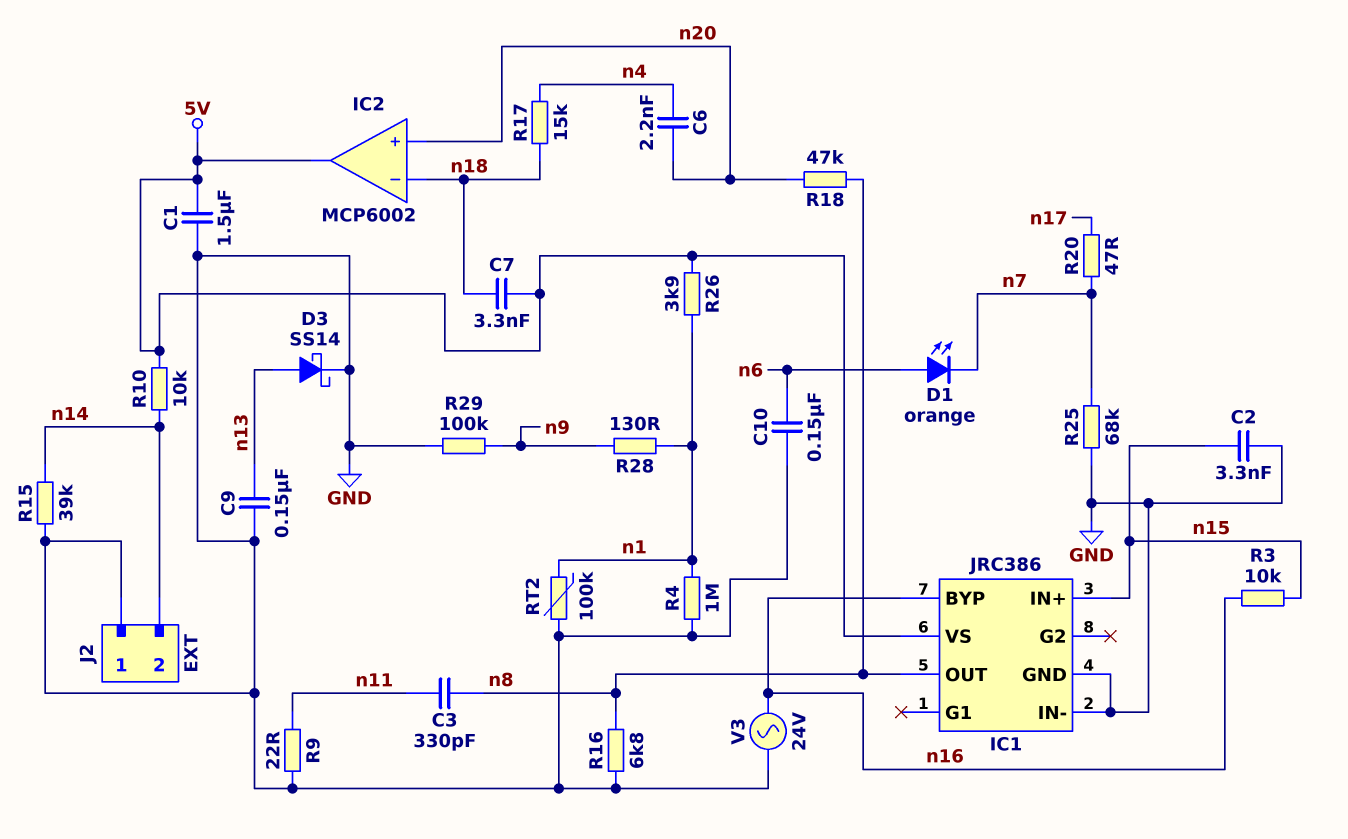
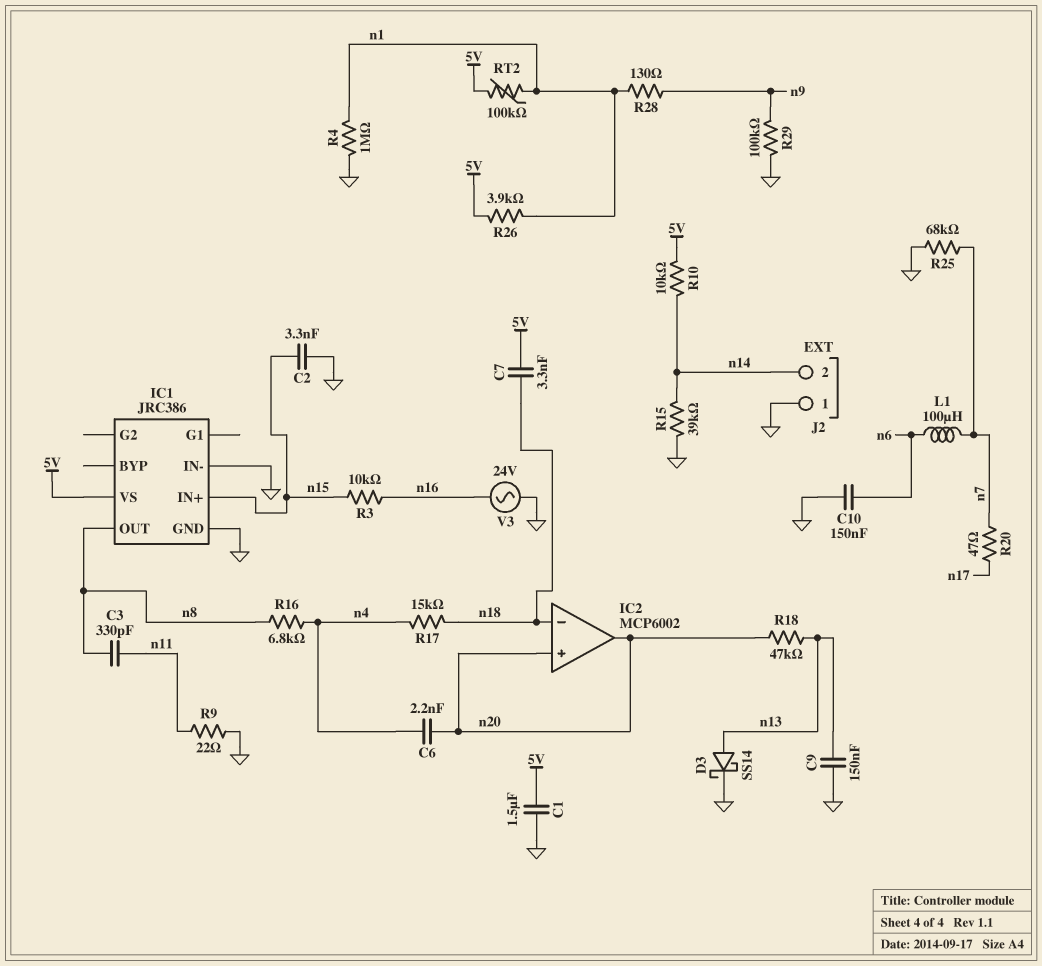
D1: LED orange (A n6, K n7) -> none
IC1 pin BYP: n16 -> none
IC2 pin out: 5V -> n20
L1: none -> 100uH (n6, n7)
R16: 6.8k (GND, n8) -> 6.8k (n4, n8)
R18: 47k (n8, n20) -> 47k (n13, n20)
RT2: 100k (GND, n1) -> 100k (5V, n1)

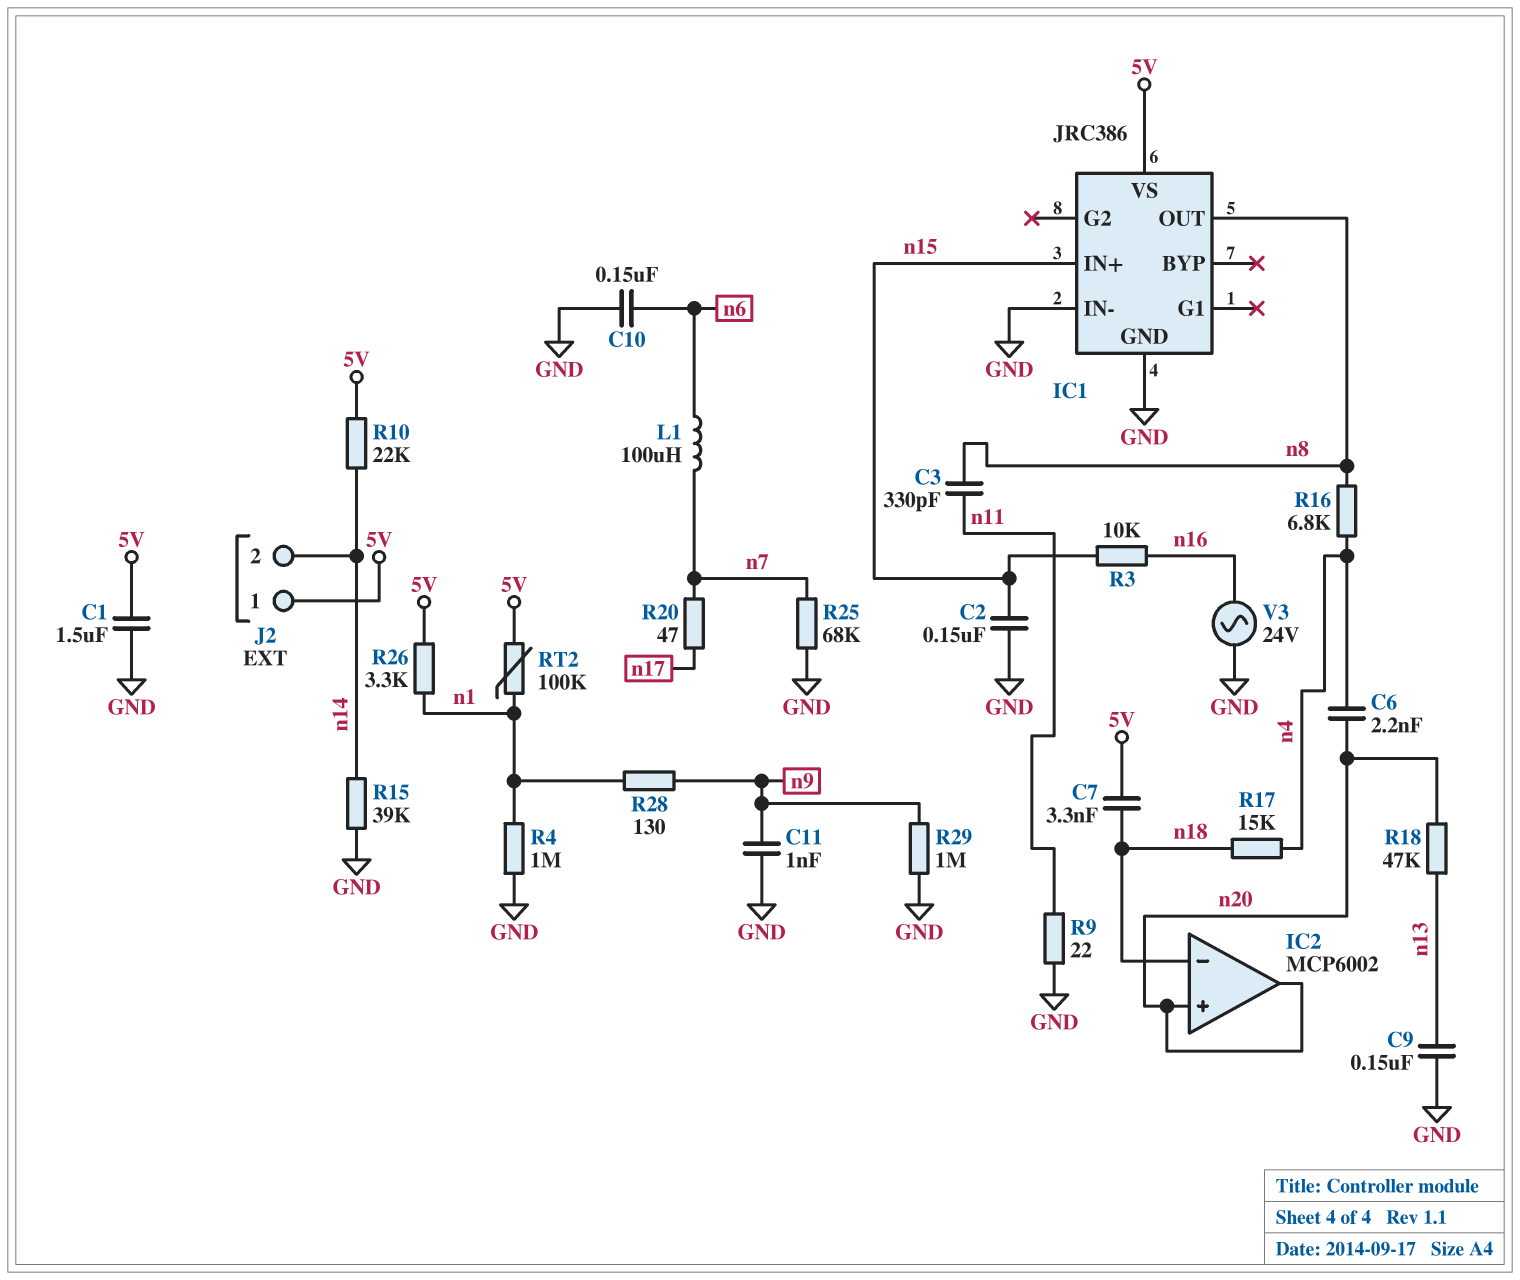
C2: 3.3nF (GND, n15) -> 150nF (GND, n15)
C11: none -> 1nF (GND, n9)
D3: schottky SS14 (A n13, K GND) -> none
J2 pin 1: GND -> 5V
R10: 10k (5V, n14) -> 22k (5V, n14)
R26: 3.9k (5V, n1) -> 3.3k (5V, n1)
R29: 100k (GND, n9) -> 1M (GND, n9)

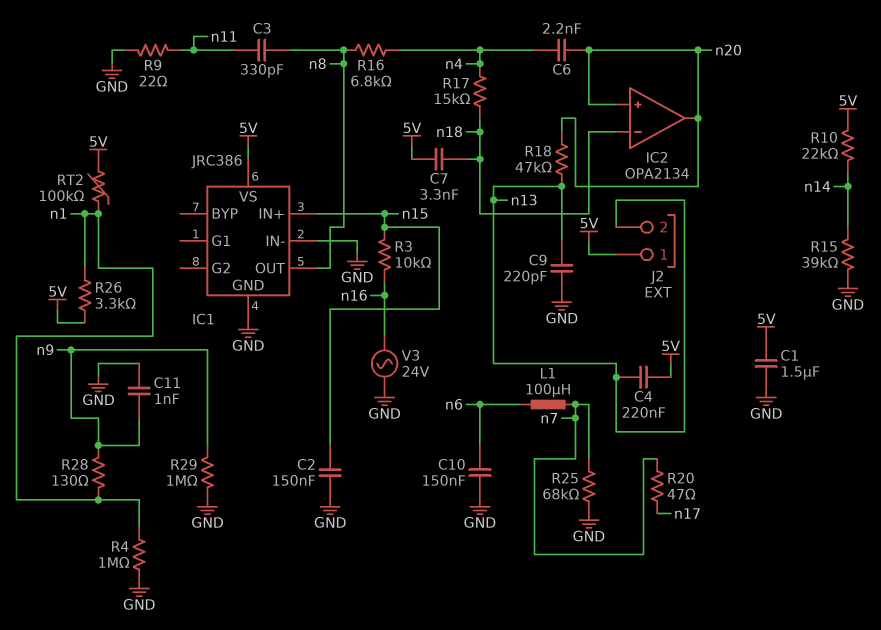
C4: none -> 220nF (5V, n13)
C9: 150nF (GND, n13) -> 220pF (GND, n13)
IC2: MCP6002 -> OPA2134
J2 pin 2: n14 -> n13

